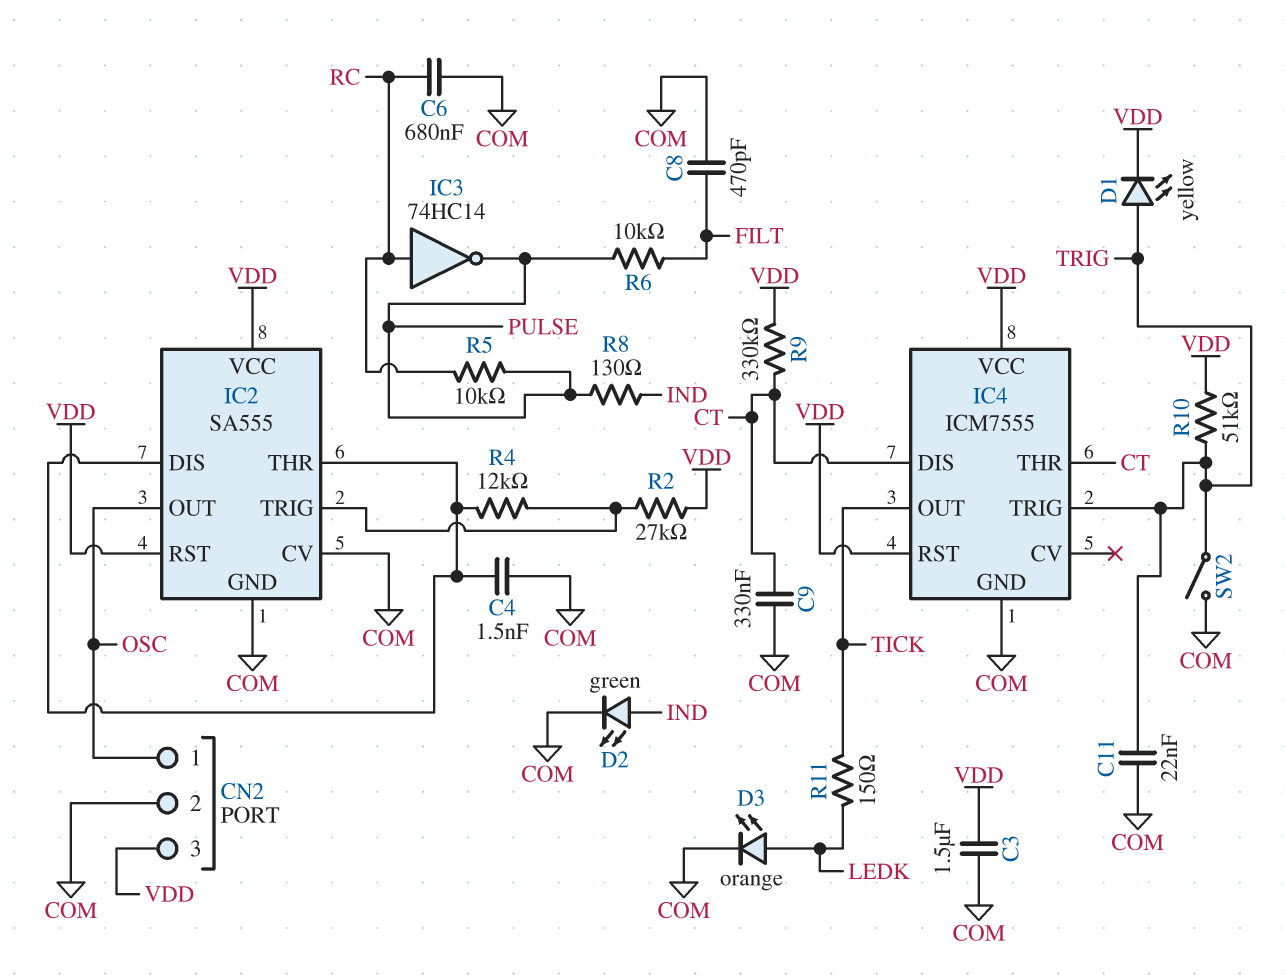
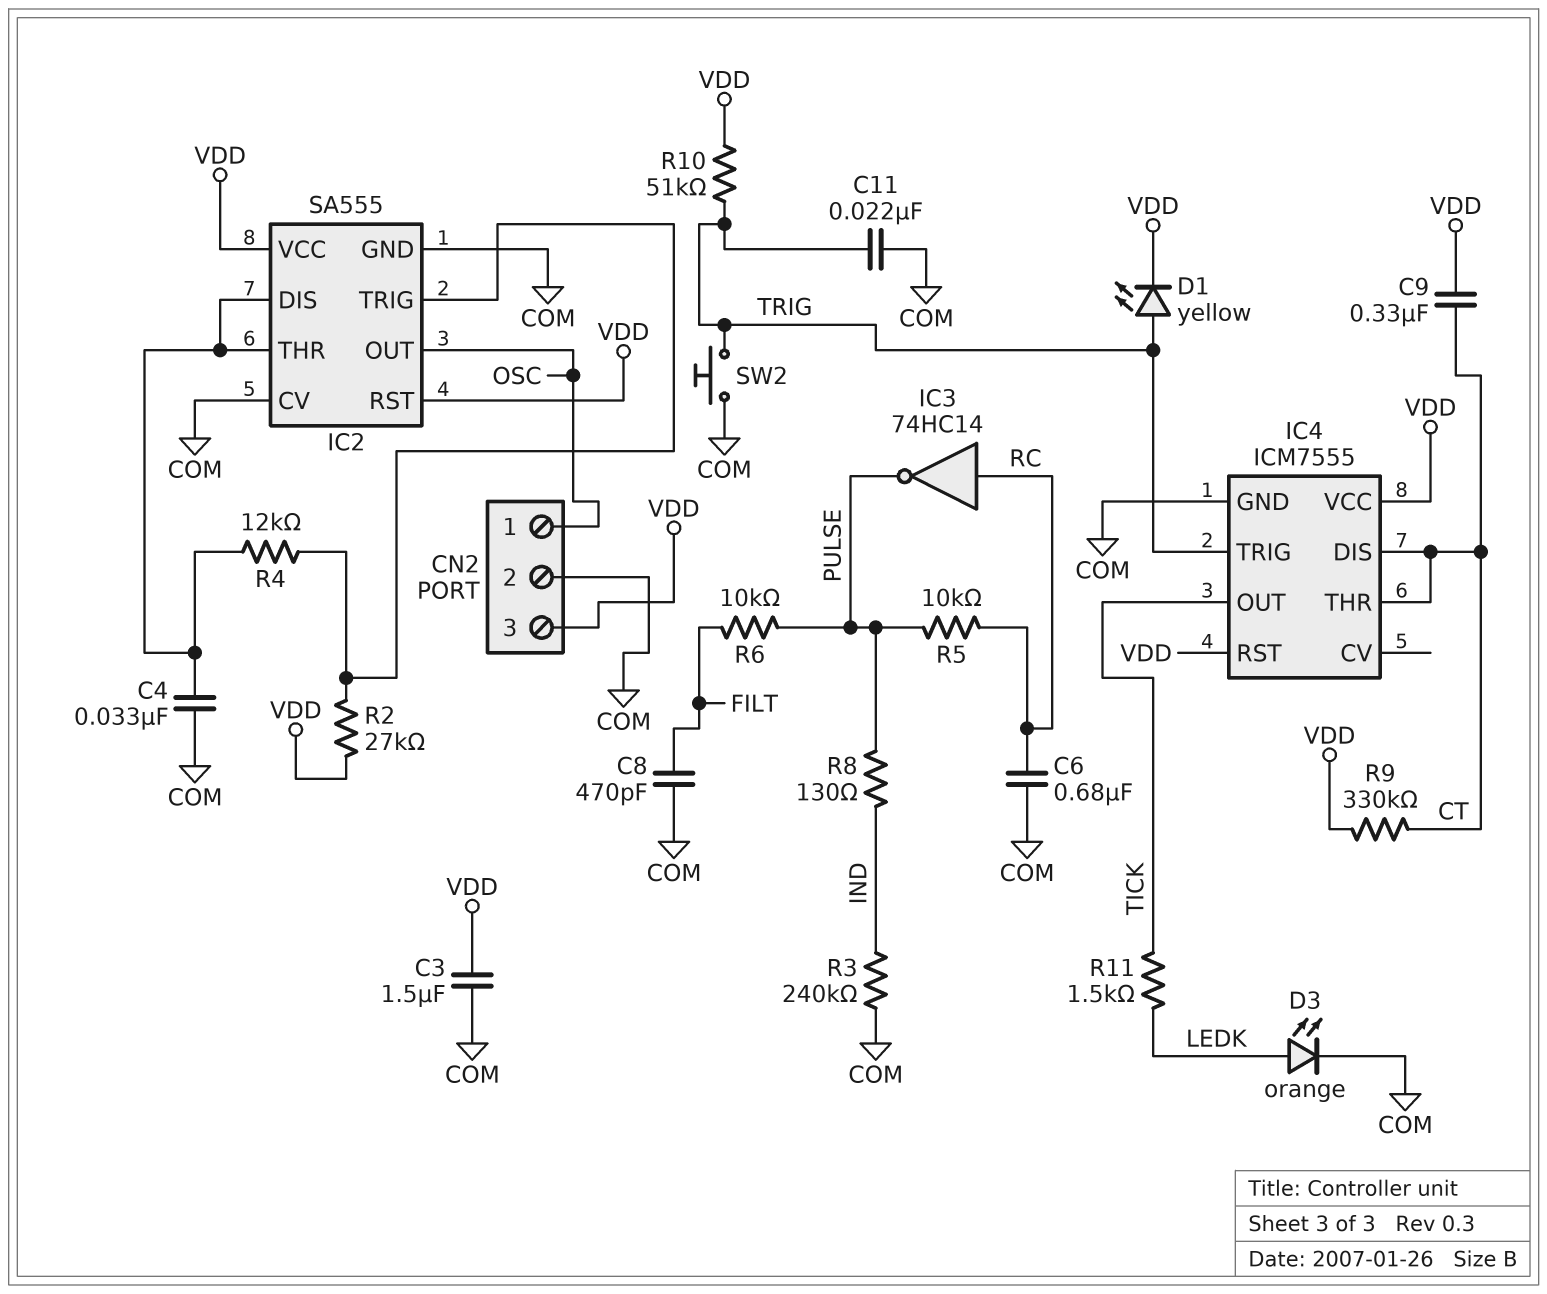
C4: 1.5nF (COM, IC2/DIS) -> 33nF (COM, IC2/DIS)
C9: 330nF (COM, CT) -> 330nF (CT, VDD)
D2: LED green (A IND, K COM) -> none
R3: none -> 240k (COM, IND)
R11: 150 (LEDK, TICK) -> 1.5k (LEDK, TICK)
SW2: switch (COM, TRIG) -> button (COM, TRIG)

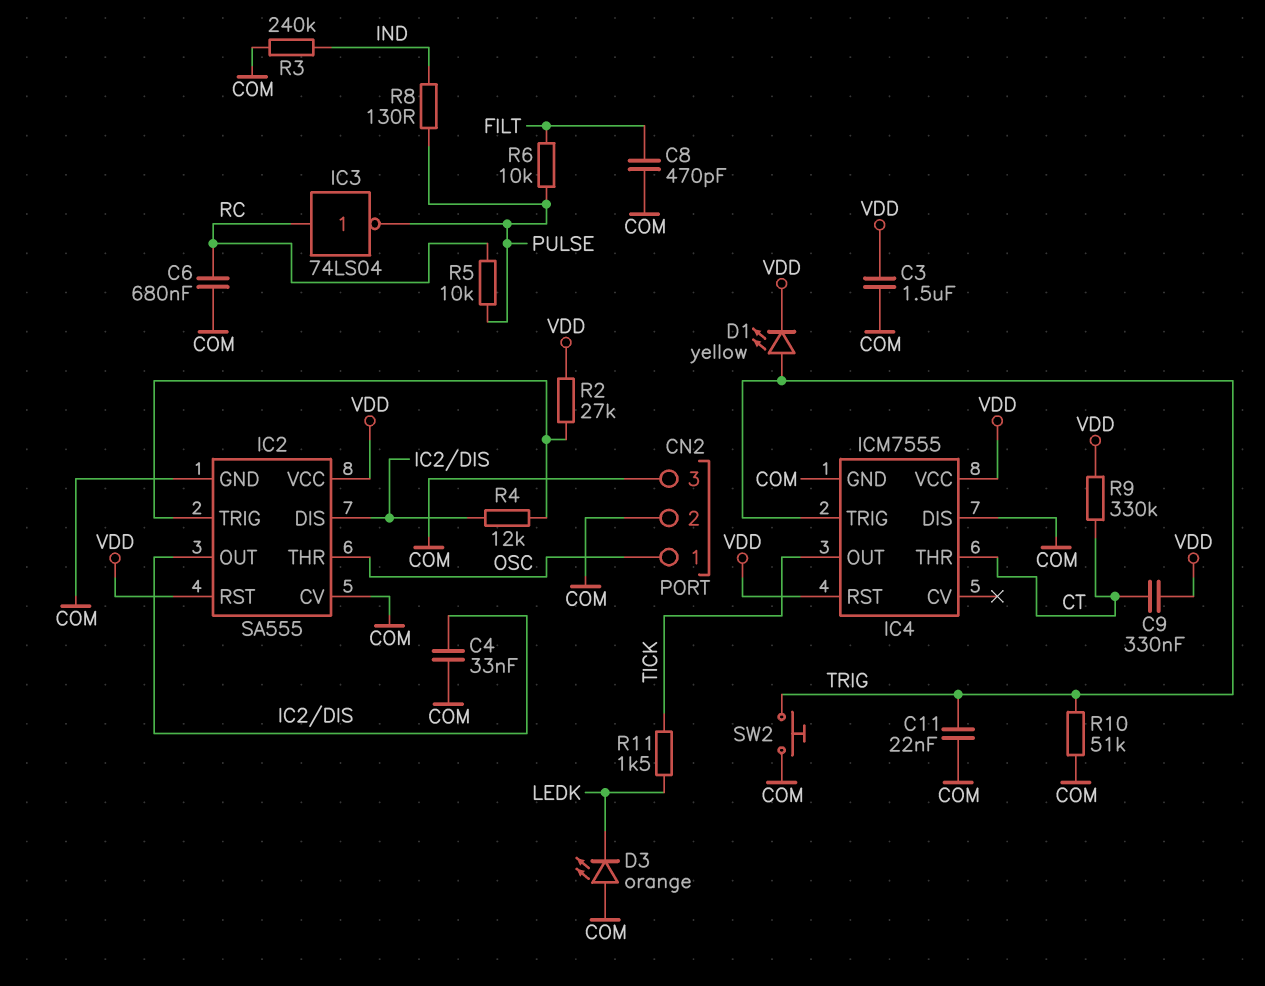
CN2 pin 3: VDD -> COM
D3: LED orange (A LEDK, K COM) -> LED orange (A COM, K LEDK)
IC2 pin OUT: OSC -> IC2/DIS
IC2 pin THR: IC2/DIS -> OSC
IC3: NOT 74HC14 (in RC, out PULSE) -> NOT 74LS04 (in RC, out PULSE)
IC4 pin DIS: CT -> COM
R10: 51k (TRIG, VDD) -> 51k (COM, TRIG)

